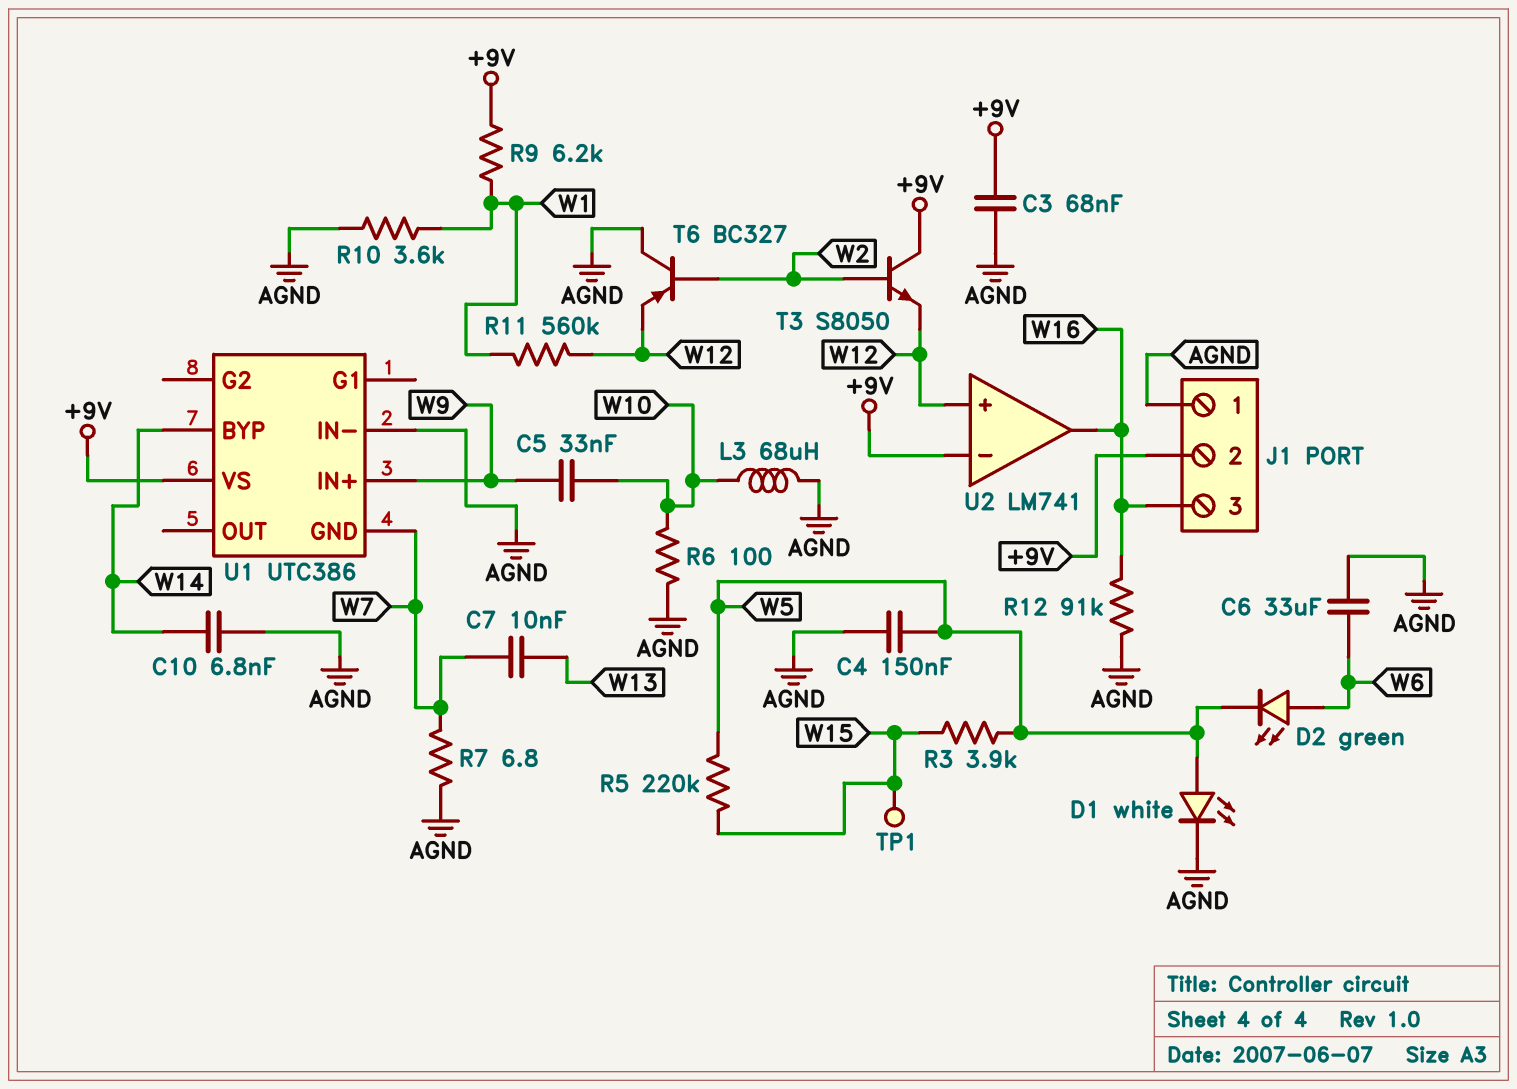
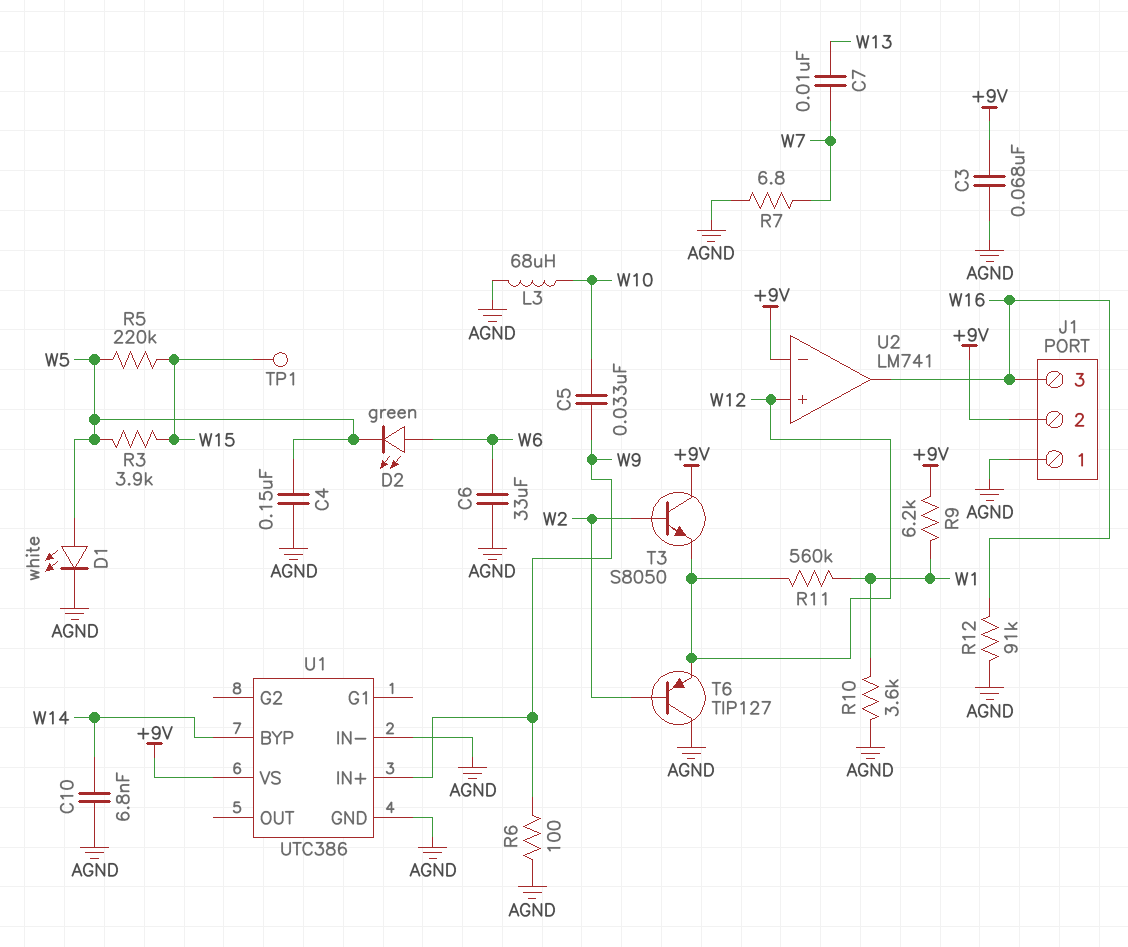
R6: 100 (AGND, W10) -> 100 (AGND, W9)
T6: PNP BC327 (B W2, C AGND, E W12) -> PNP TIP127 (B W2, C AGND, E W12)
U1 pin GND: W7 -> AGND

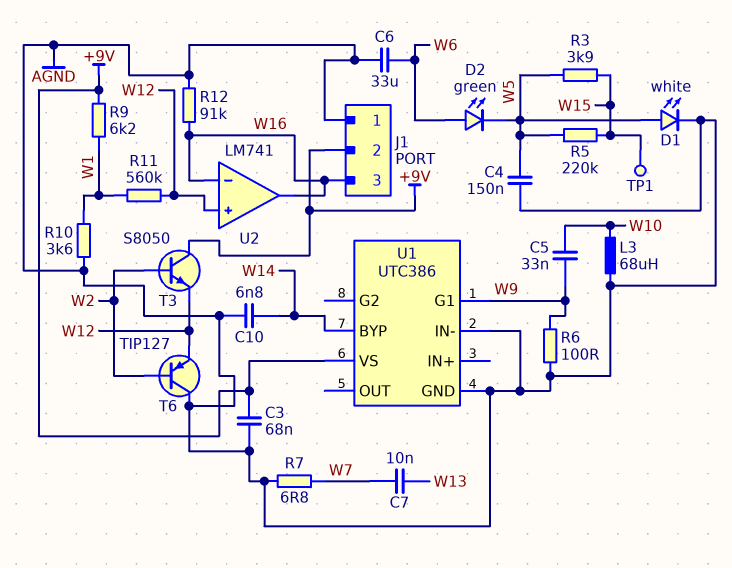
U1 pin G1: none -> W9
U1 pin IN+: W9 -> none
U2 pin in-: +9V -> W16

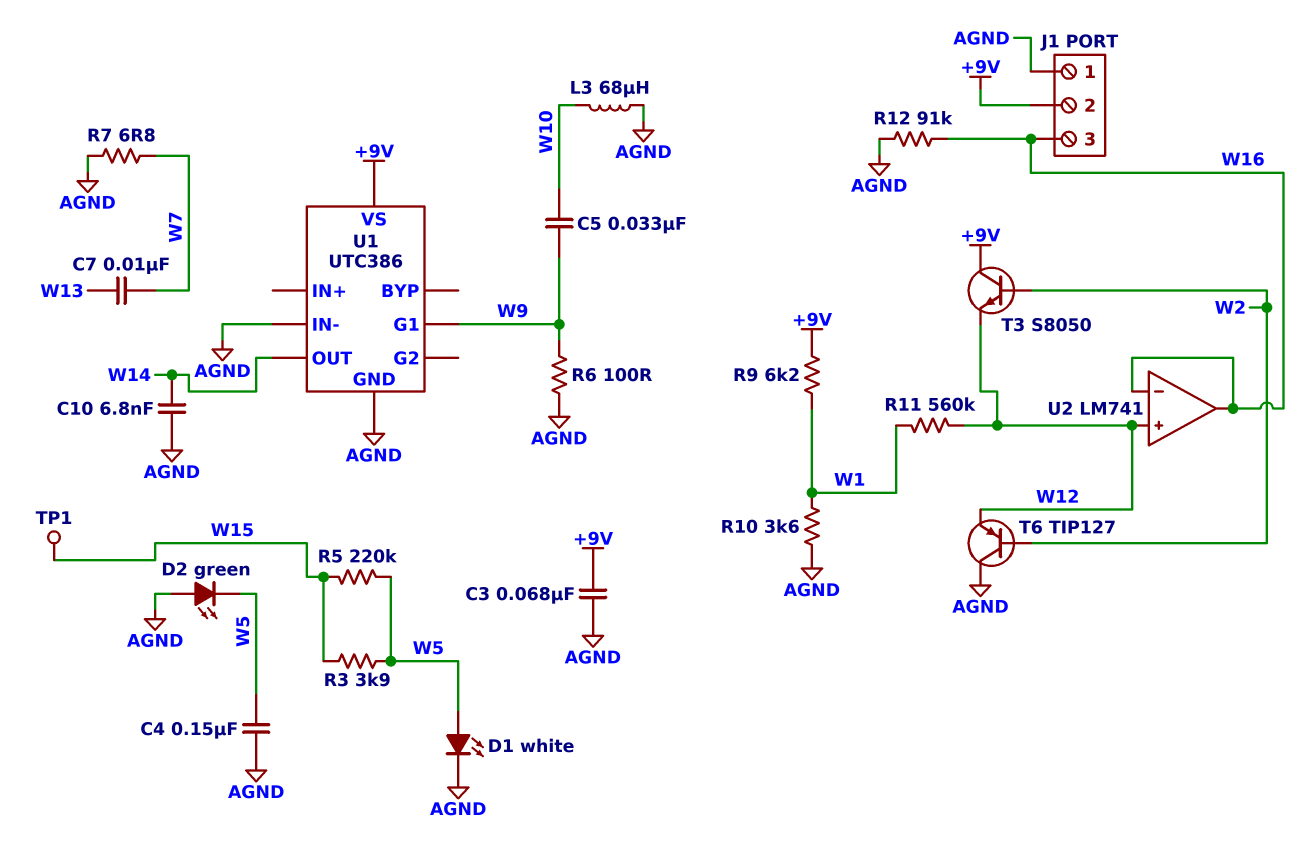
C6: 33uF (AGND, W6) -> none
D2: LED green (A W6, K W5) -> LED green (A AGND, K W5)
U1 pin BYP: W14 -> none
U1 pin OUT: none -> W14

